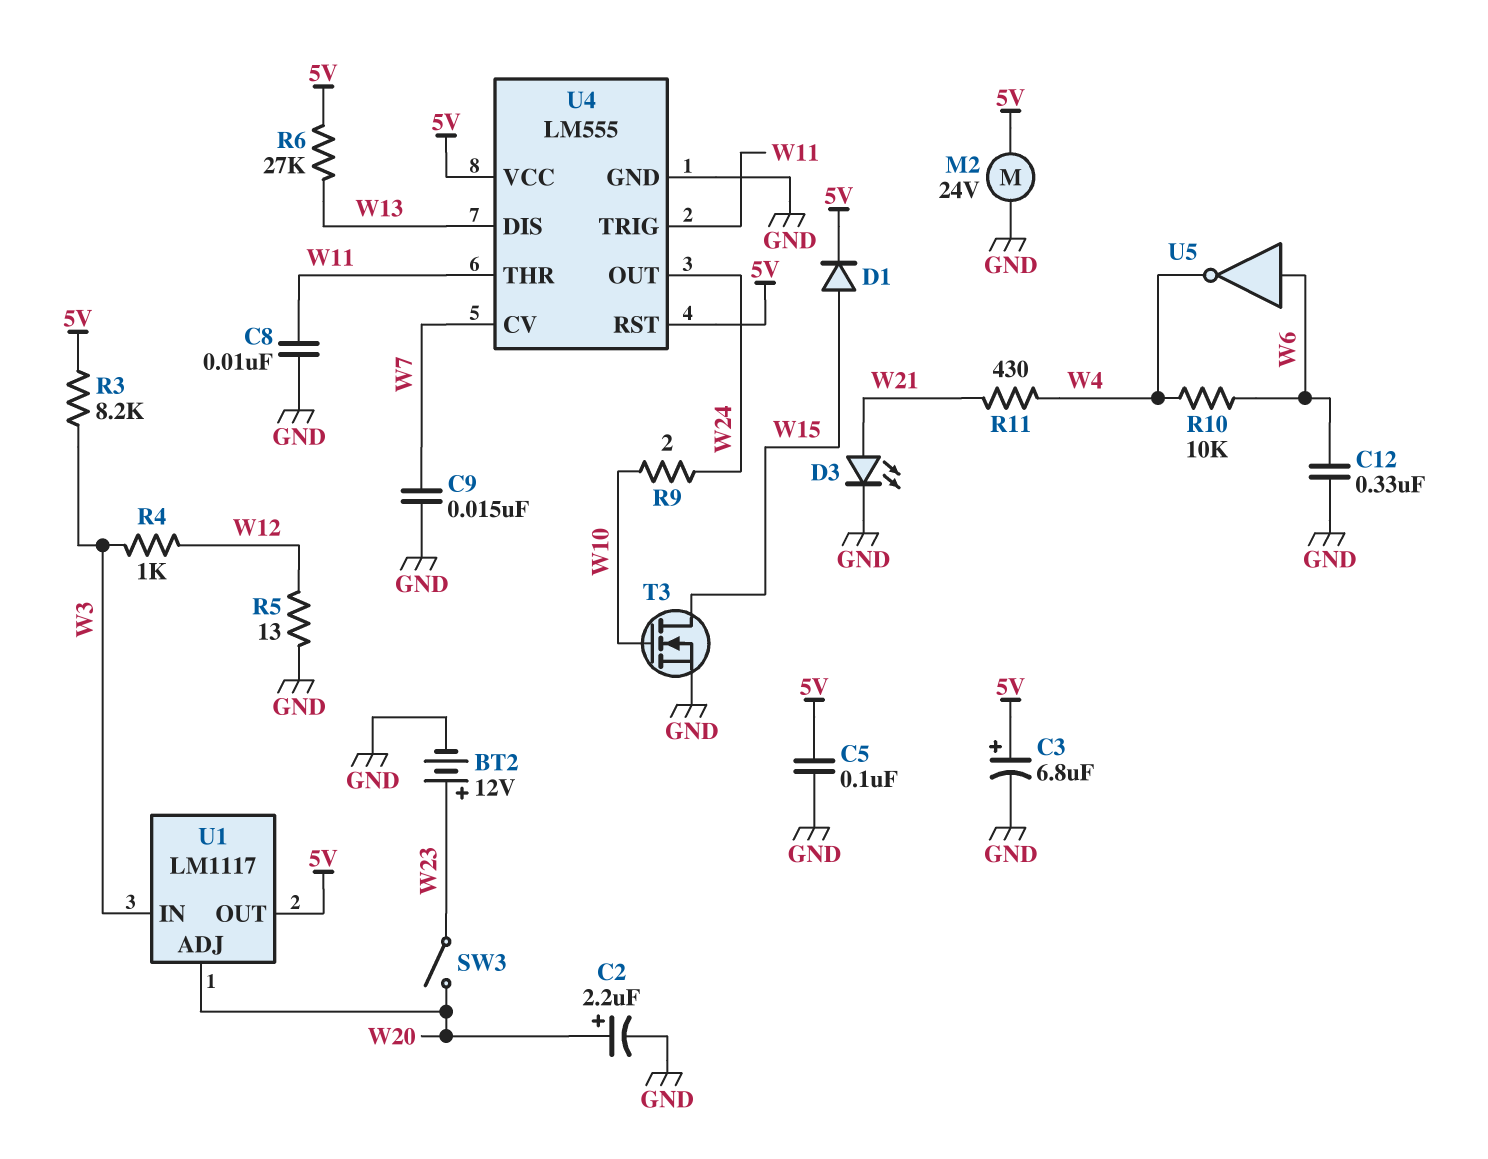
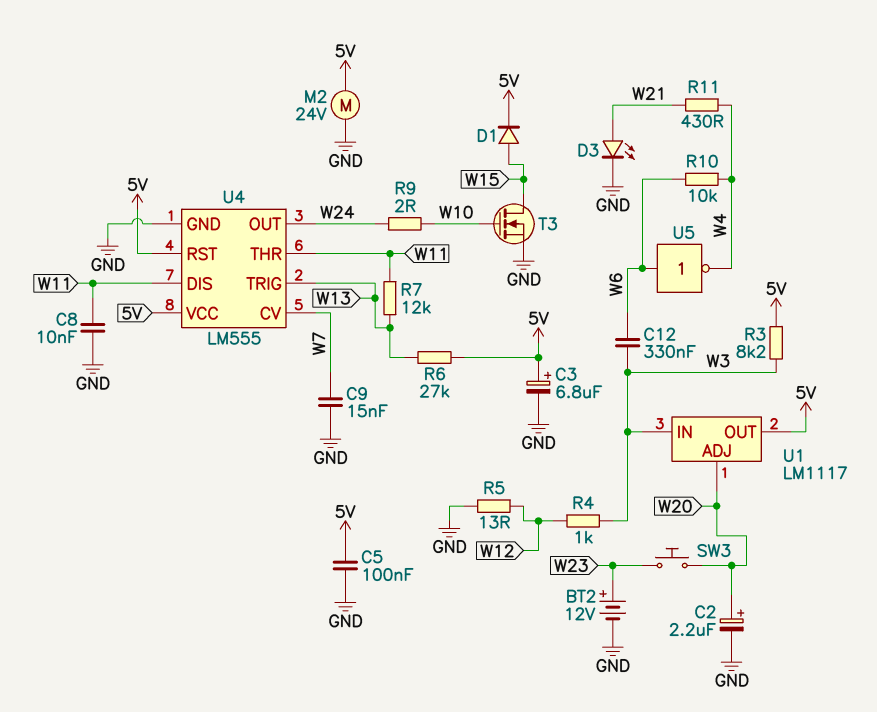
C12: 330nF (GND, W6) -> 330nF (W3, W6)
R7: none -> 12k (W11, W13)
SW3: switch (W20, W23) -> button (W20, W23)
U4 pin DIS: W13 -> W11
U4 pin TRIG: W11 -> W13

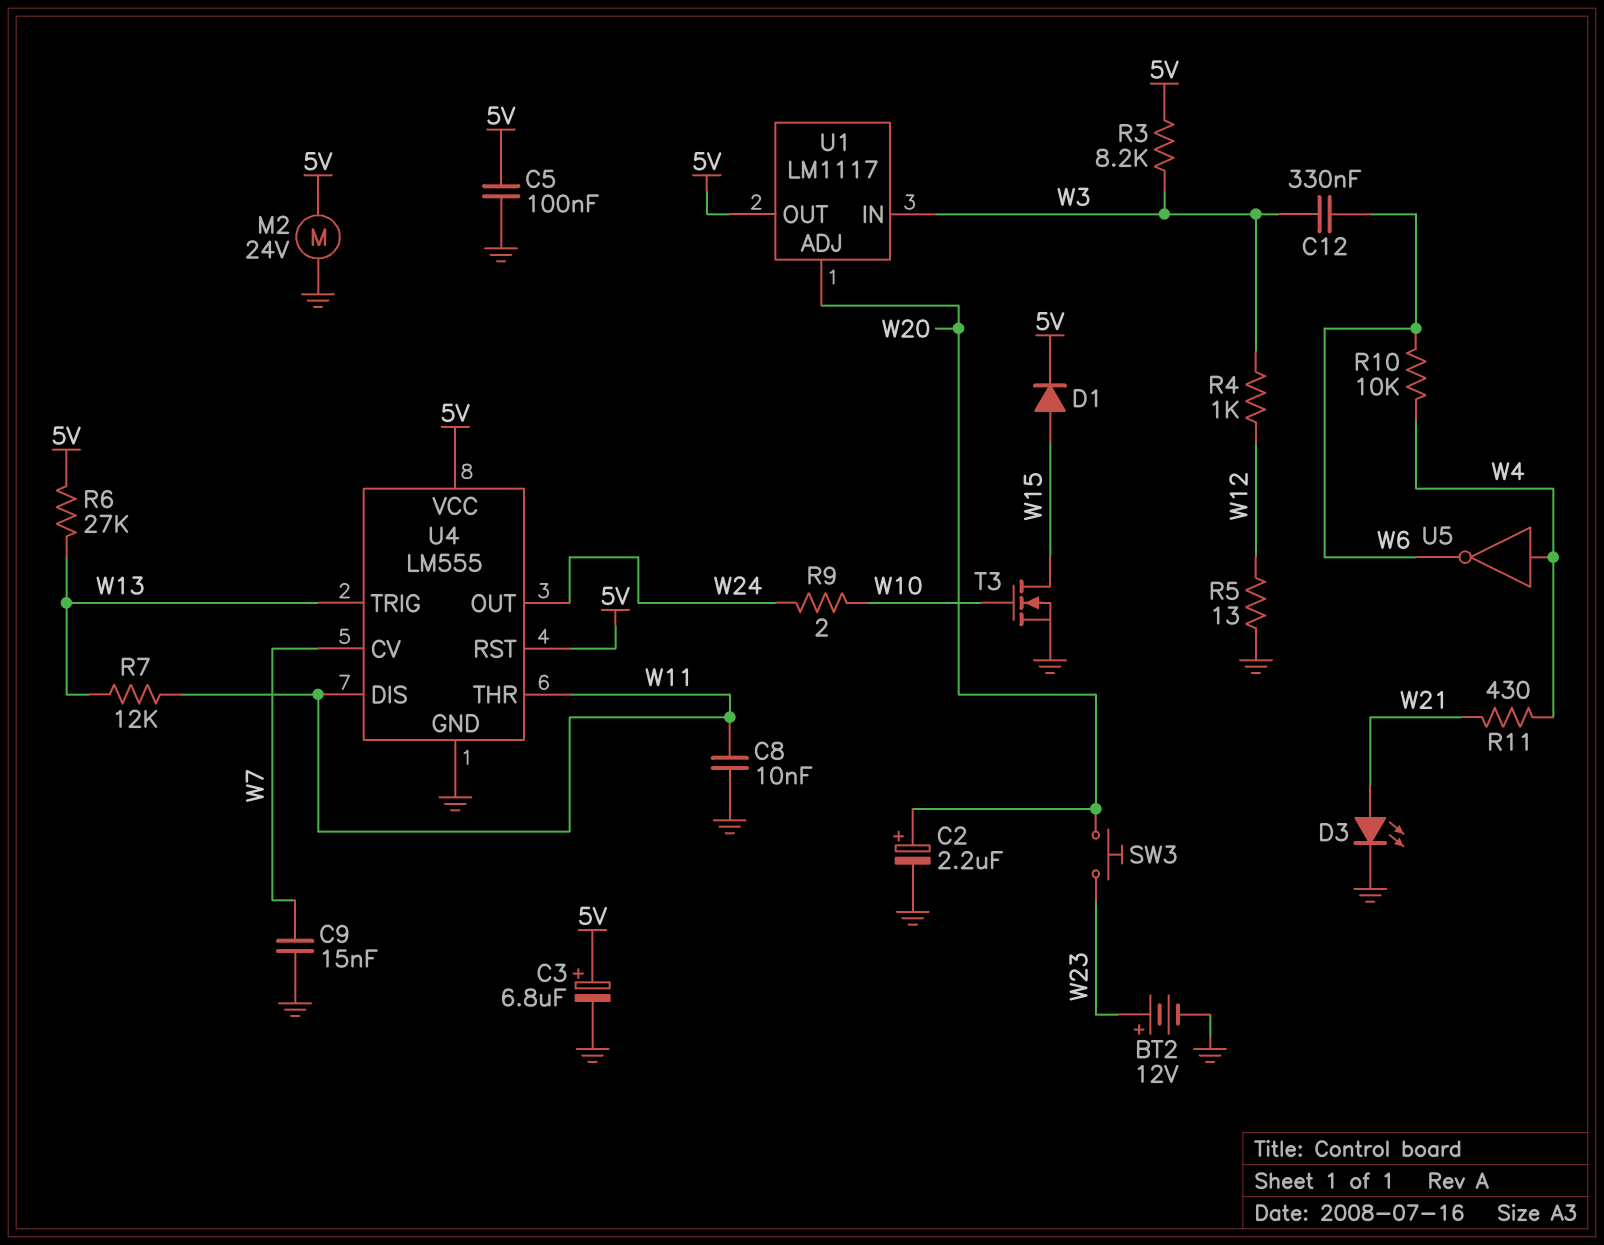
U5: NOT (in W6, out W4) -> NOT (in W4, out W6)

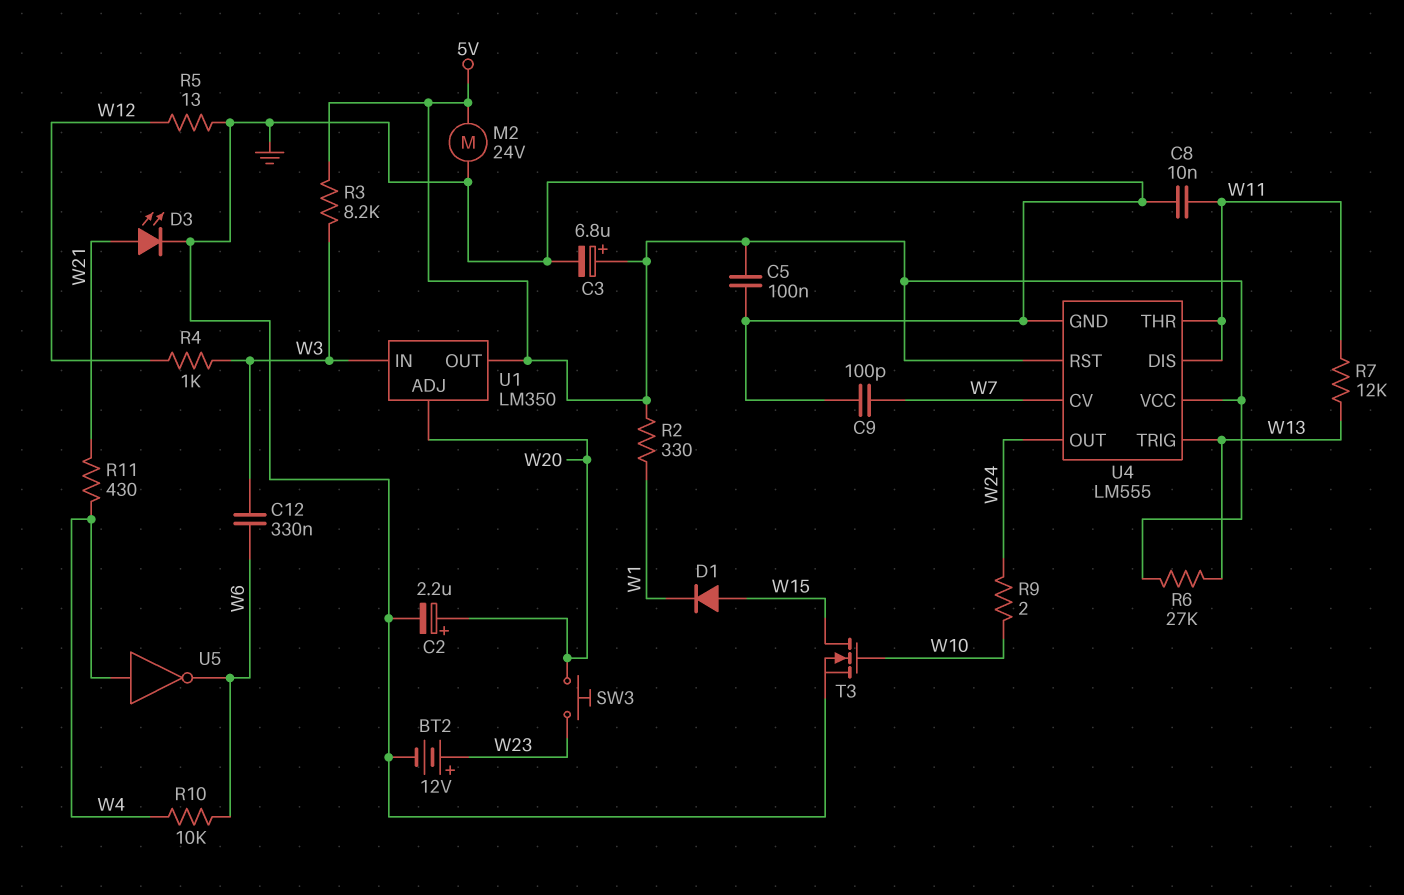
C9: 15nF (GND, W7) -> 100pF (GND, W7)
D1: diode (A W15, K 5V) -> diode (A W15, K W1)
R2: none -> 330 (5V, W1)
U1: LM1117 -> LM350

